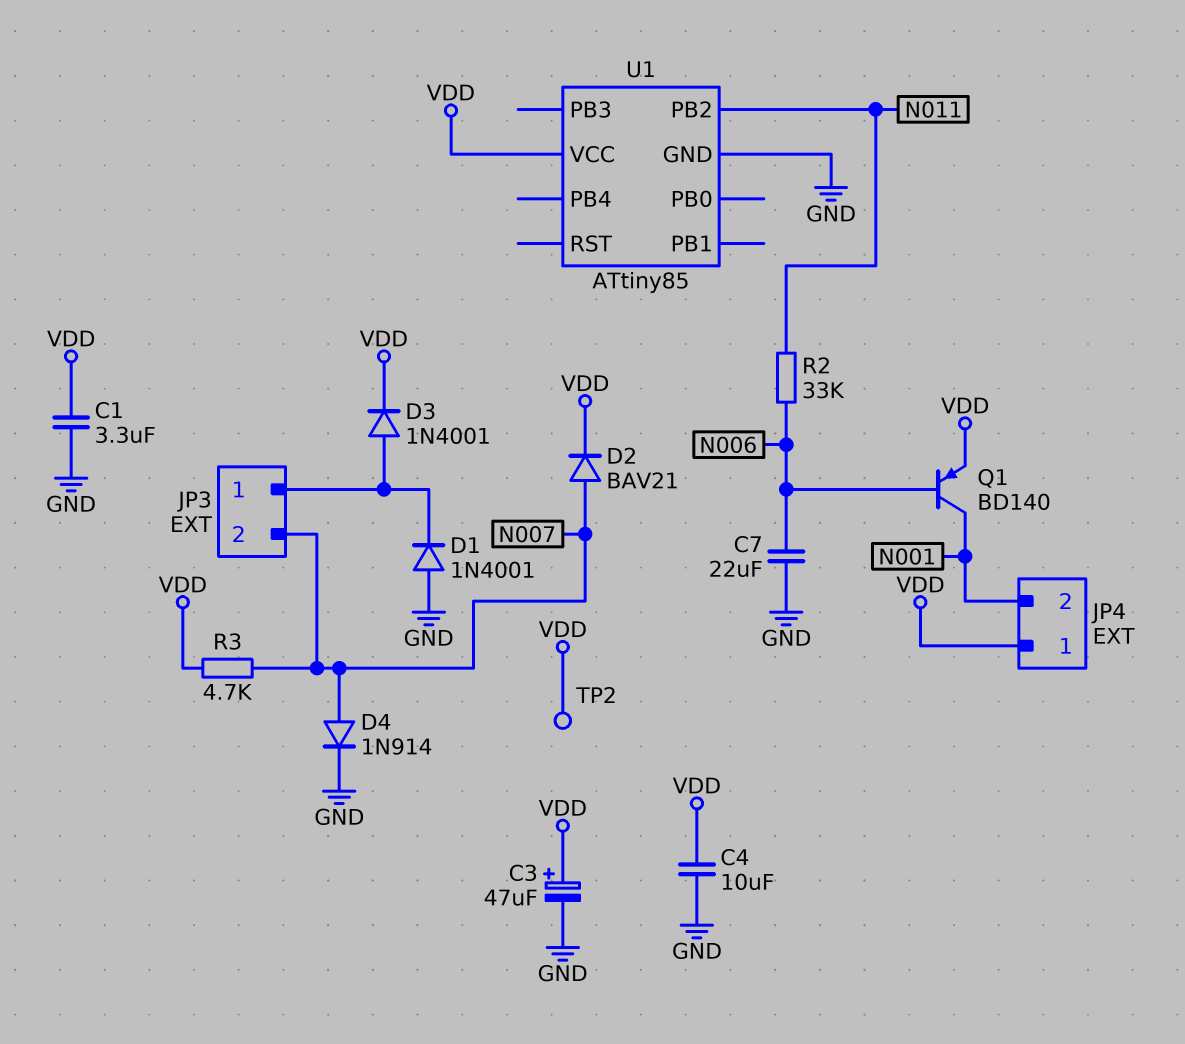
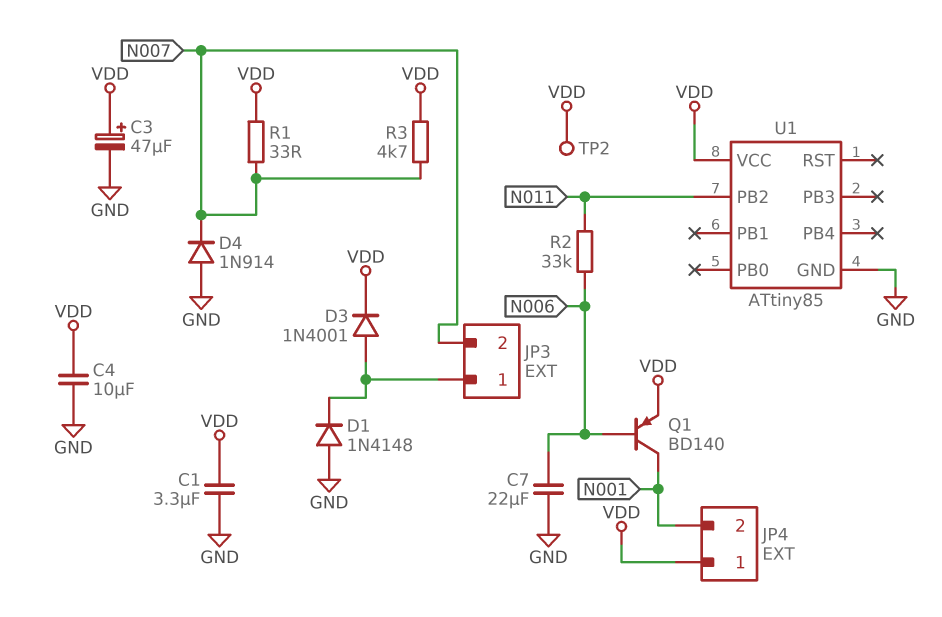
D1: diode 1N4001 (A GND, K JP3/1) -> diode 1N4148 (A GND, K JP3/1)
D2: diode BAV21 (A N007, K VDD) -> none
D4: diode 1N914 (A N007, K GND) -> diode 1N914 (A GND, K N007)
R1: none -> 33 (N007, VDD)

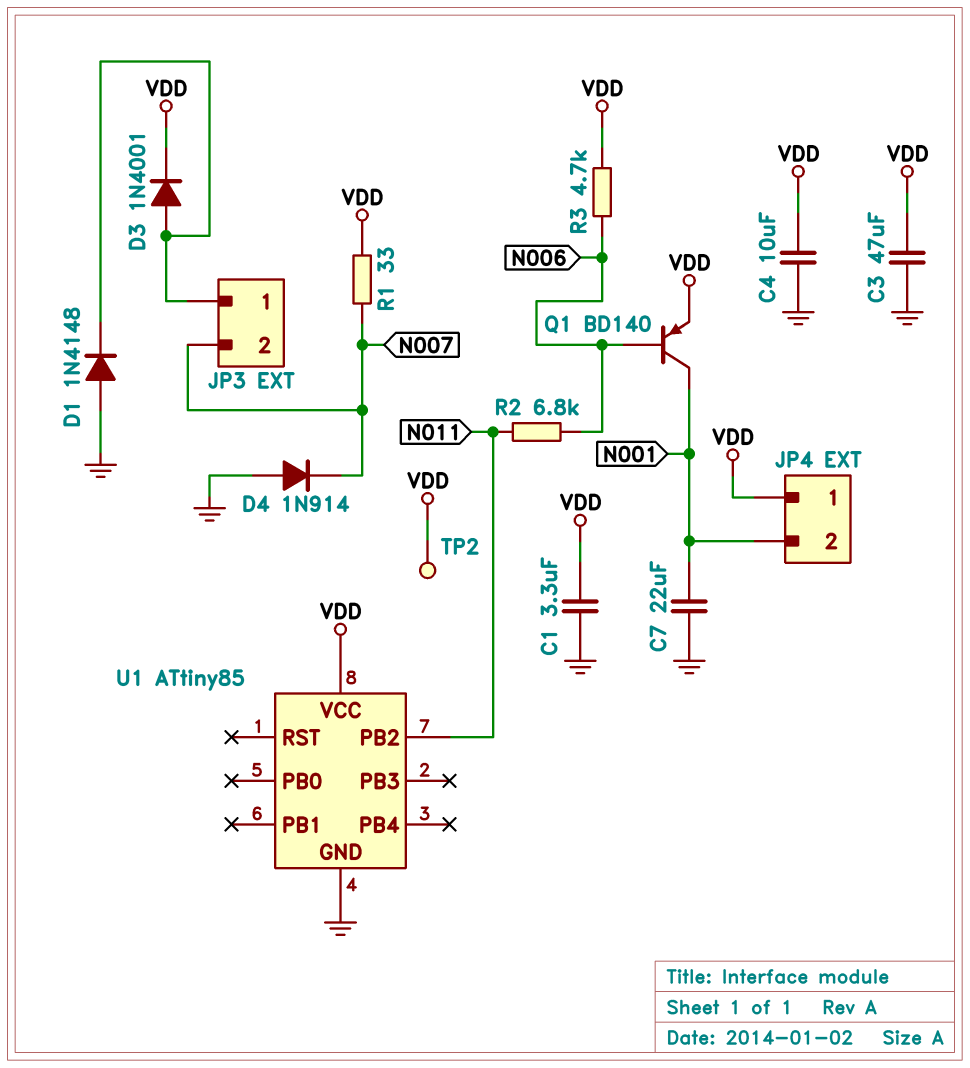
C3: 47uF (plus VDD, minus GND) -> 47uF (GND, VDD)
C7: 22uF (GND, N006) -> 22uF (GND, N001)
R2: 33k (N006, N011) -> 6.8k (N006, N011)
R3: 4.7k (N007, VDD) -> 4.7k (N006, VDD)

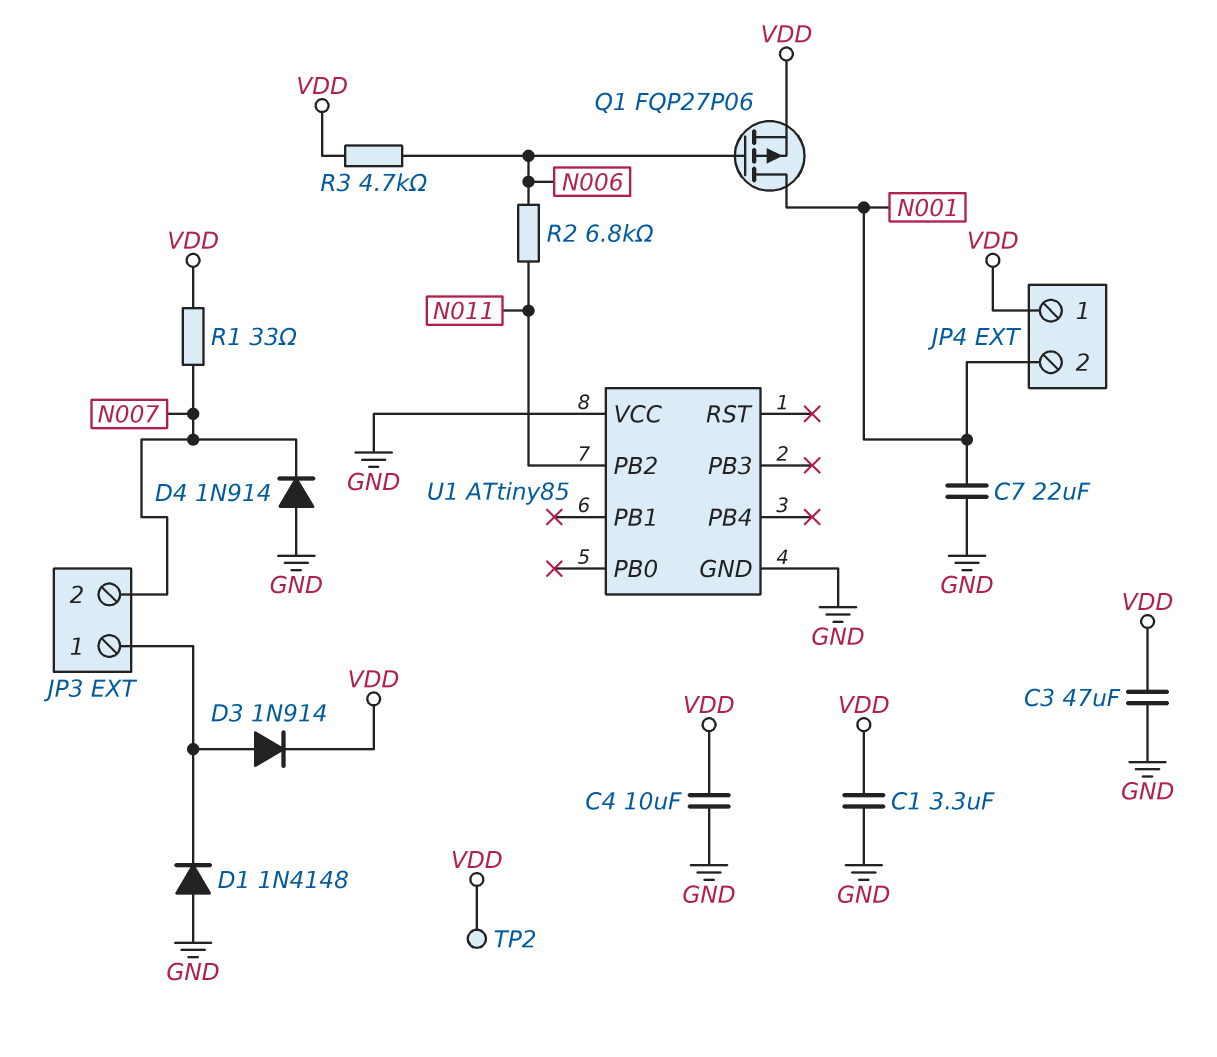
D3: diode 1N4001 (A JP3/1, K VDD) -> diode 1N914 (A JP3/1, K VDD)
Q1: PNP BD140 (B N006, C N001, E VDD) -> PMOS FQP27P06 (G N006, D N001, S VDD)
U1 pin VCC: VDD -> GND

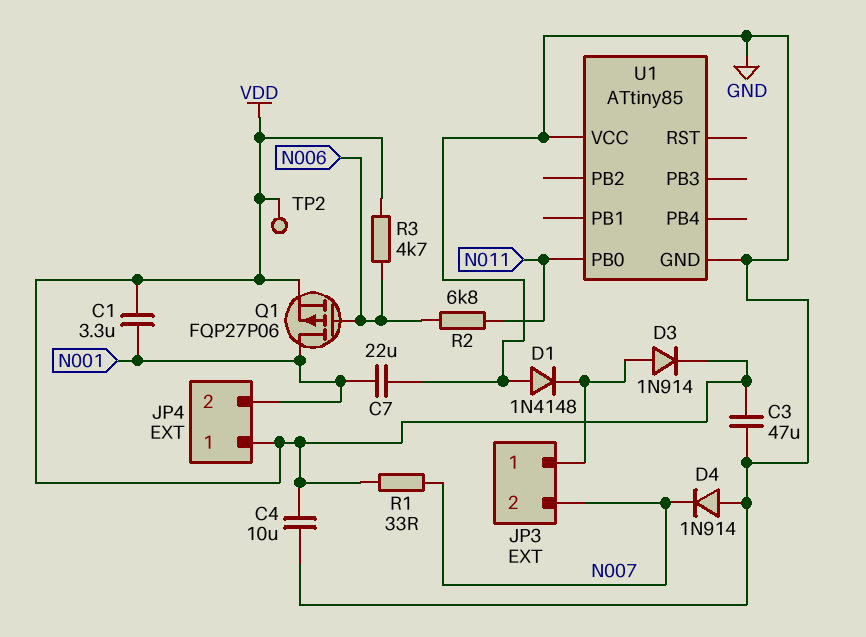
C1: 3.3uF (GND, VDD) -> 3.3uF (N001, VDD)
U1 pin PB0: none -> N011
U1 pin PB2: N011 -> none

